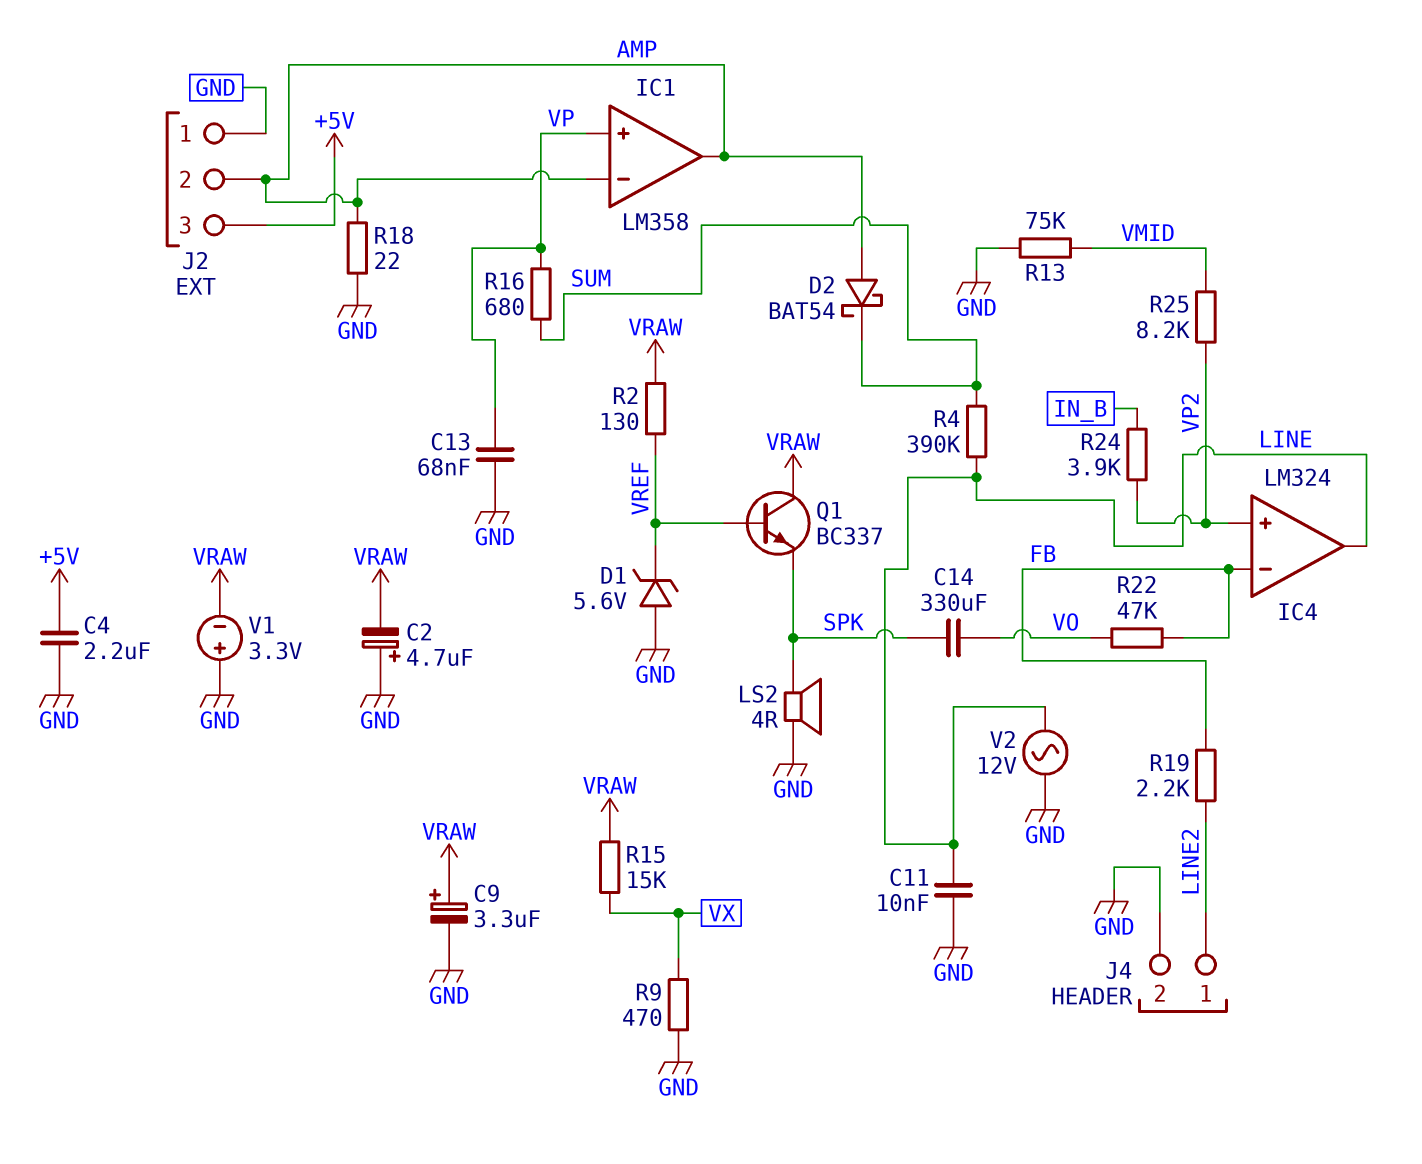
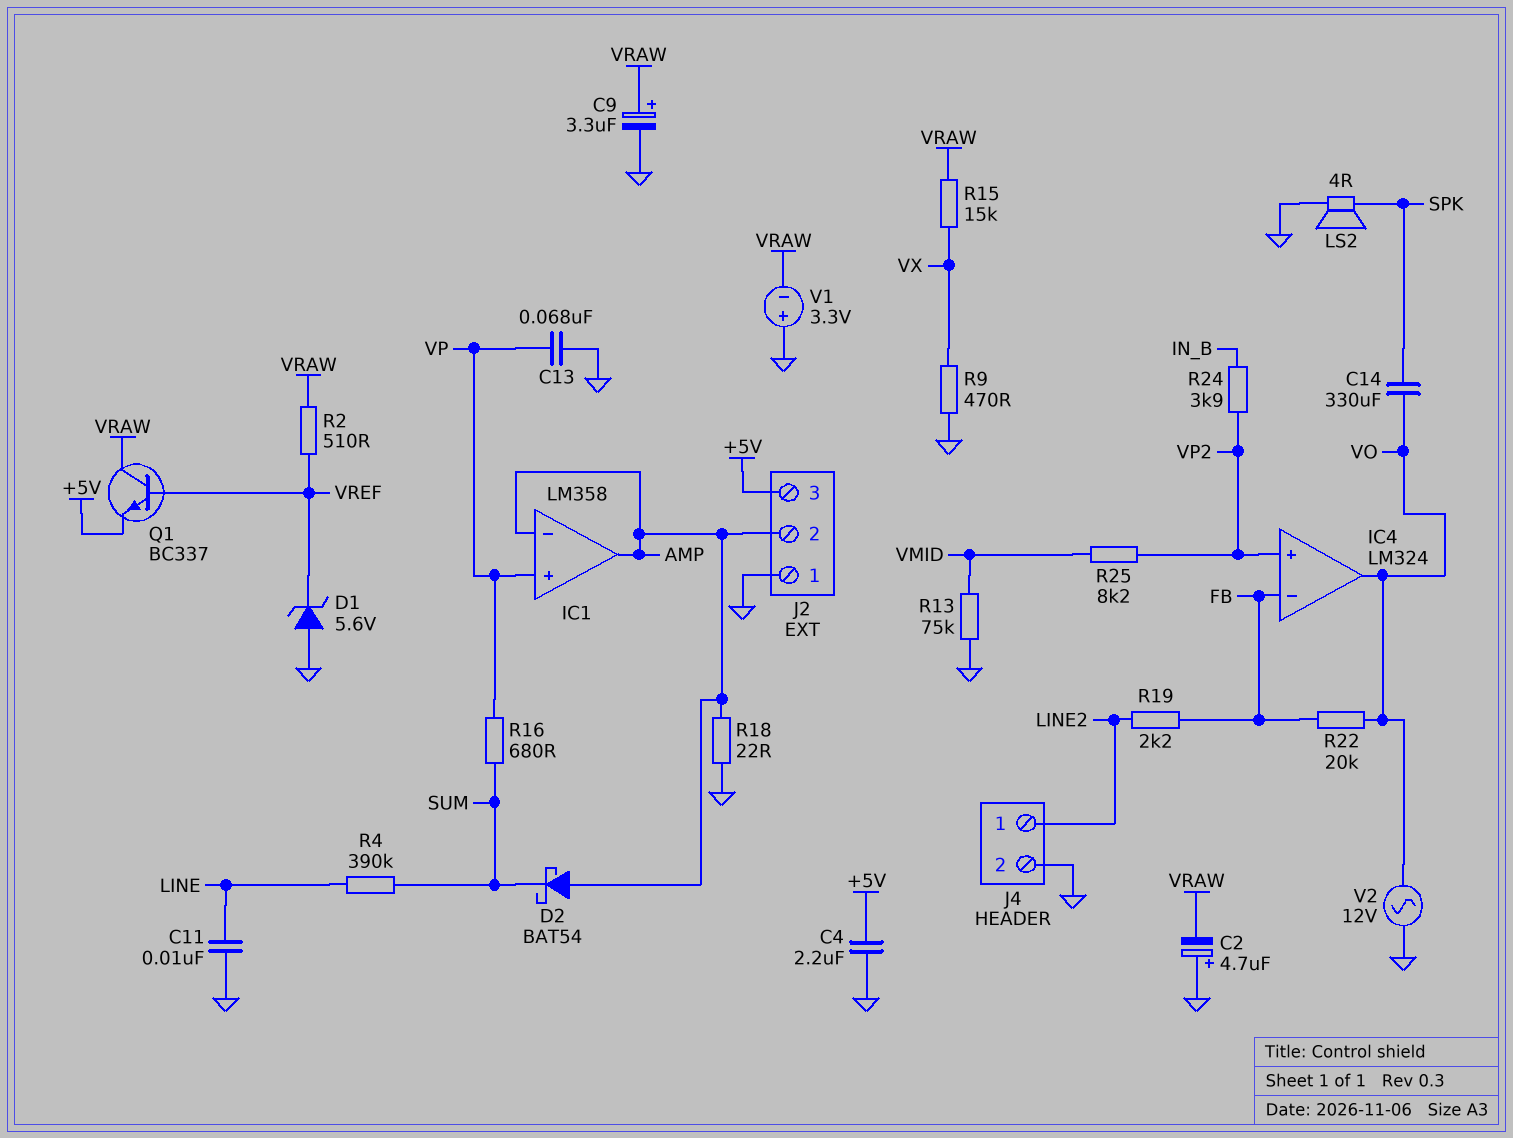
IC4 pin out: LINE -> VO
Q1: NPN BC337 (B VREF, C VRAW, E SPK) -> NPN BC337 (B VREF, C VRAW, E +5V)
R2: 130 (VRAW, VREF) -> 510 (VRAW, VREF)
R22: 47k (FB, VO) -> 20k (FB, VO)
V2: AC 12V (GND, LINE) -> AC 12V (GND, VO)

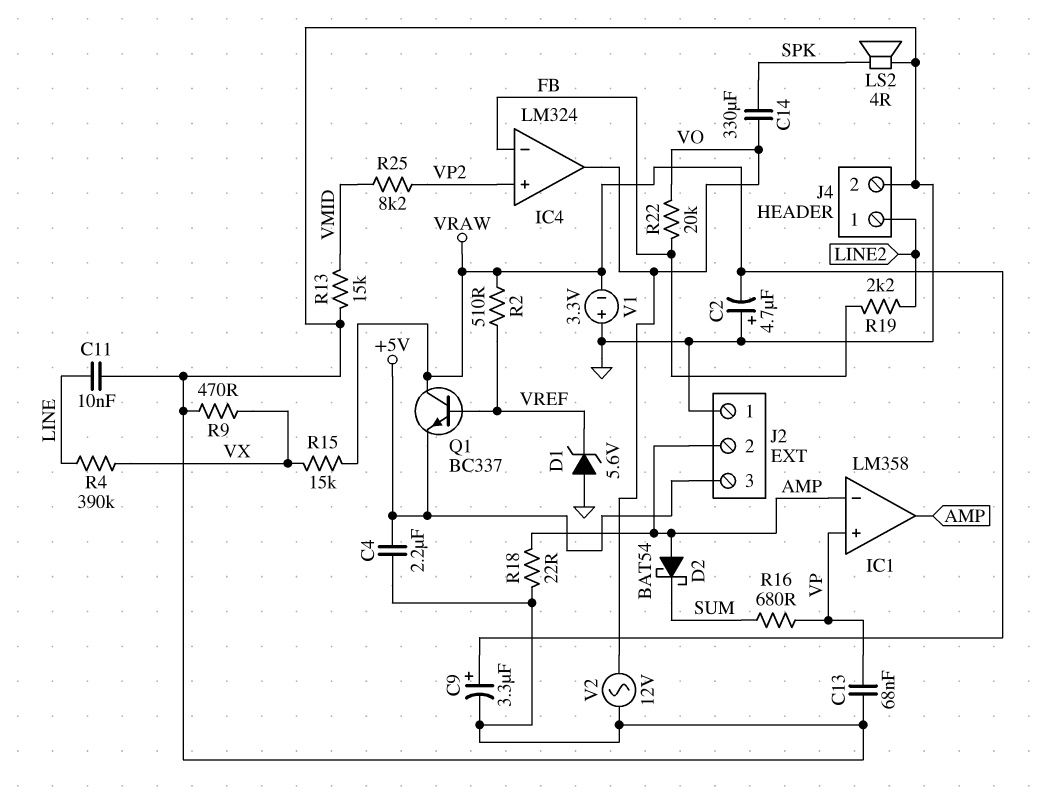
R4: 390k (LINE, SUM) -> 390k (LINE, VX)
R13: 75k (GND, VMID) -> 15k (GND, VMID)
R24: 3.9k (IN_B, VP2) -> none

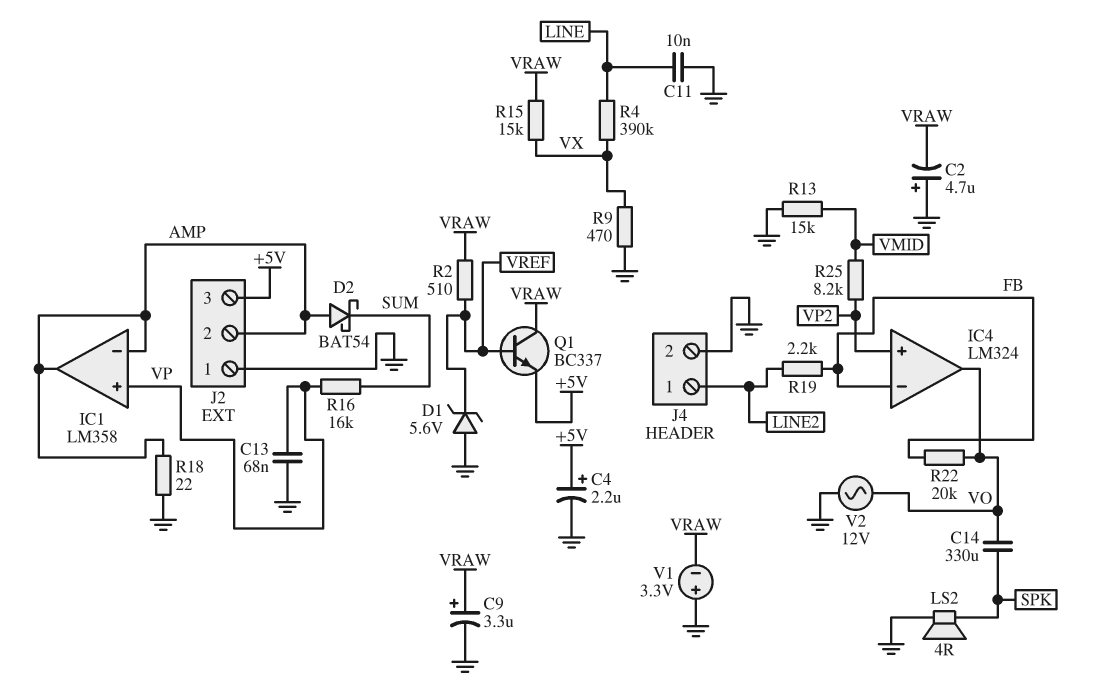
C4: 2.2uF (+5V, GND) -> 2.2uF (plus +5V, minus GND)
R16: 680 (SUM, VP) -> 16k (SUM, VP)

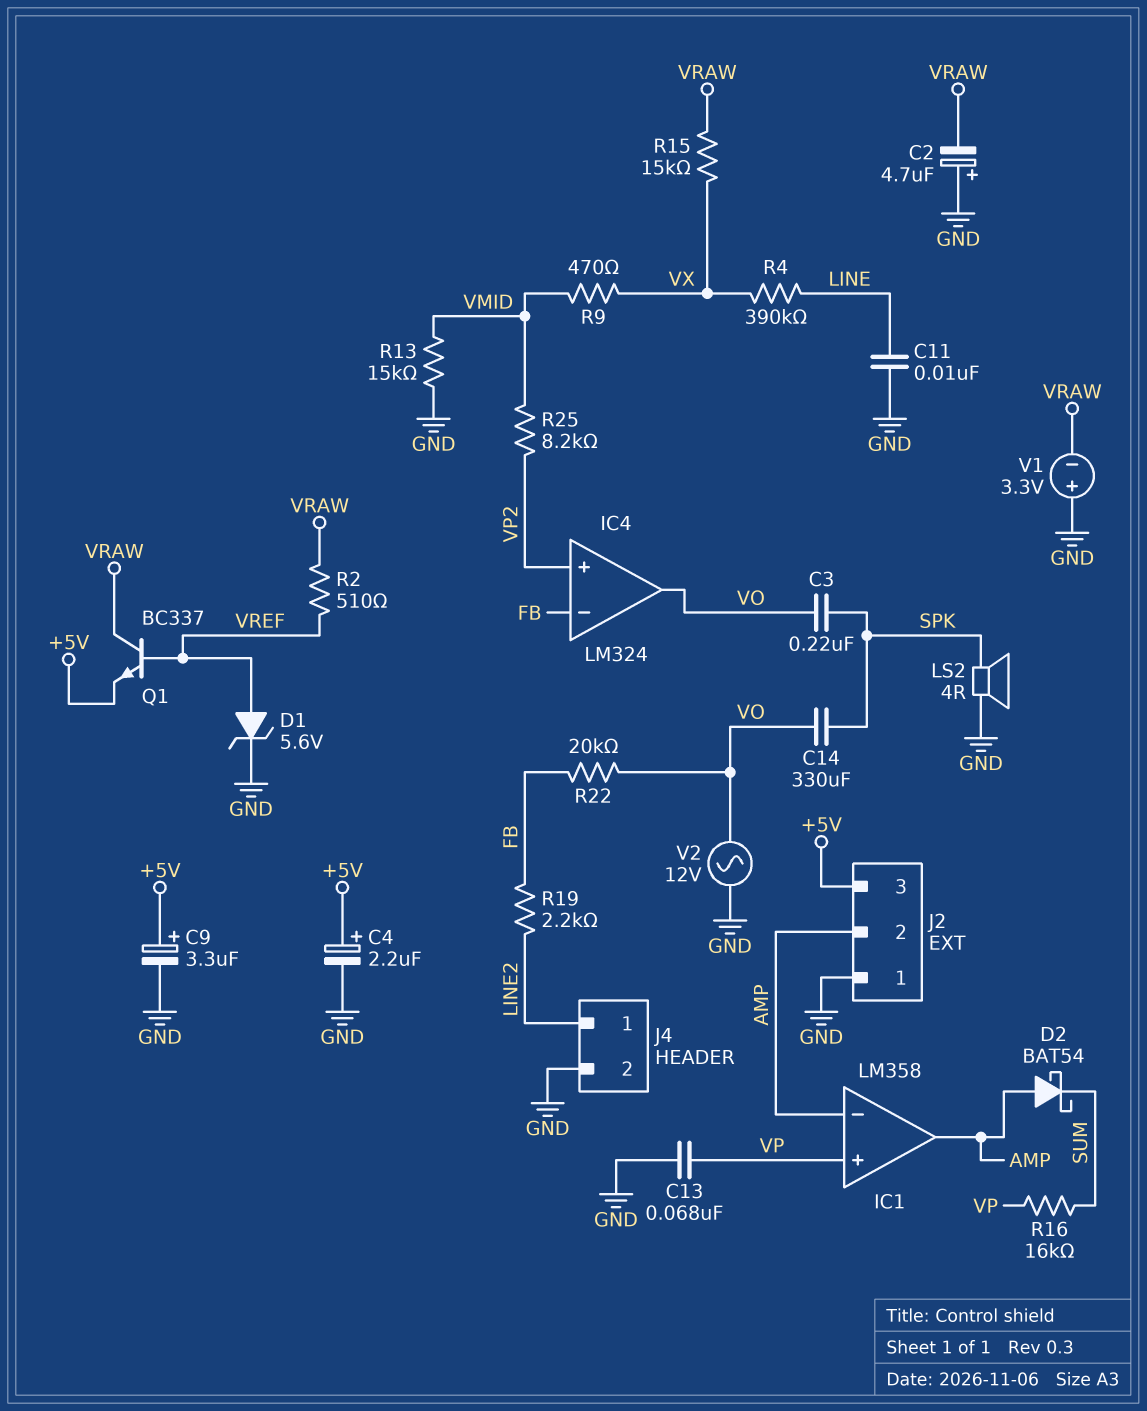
C3: none -> 220nF (SPK, VO)
C9: 3.3uF (plus VRAW, minus GND) -> 3.3uF (plus +5V, minus GND)
D1: zener 5.6V (A GND, K VREF) -> zener 5.6V (A VREF, K GND)
R9: 470 (GND, VX) -> 470 (VMID, VX)
R18: 22 (AMP, GND) -> none

